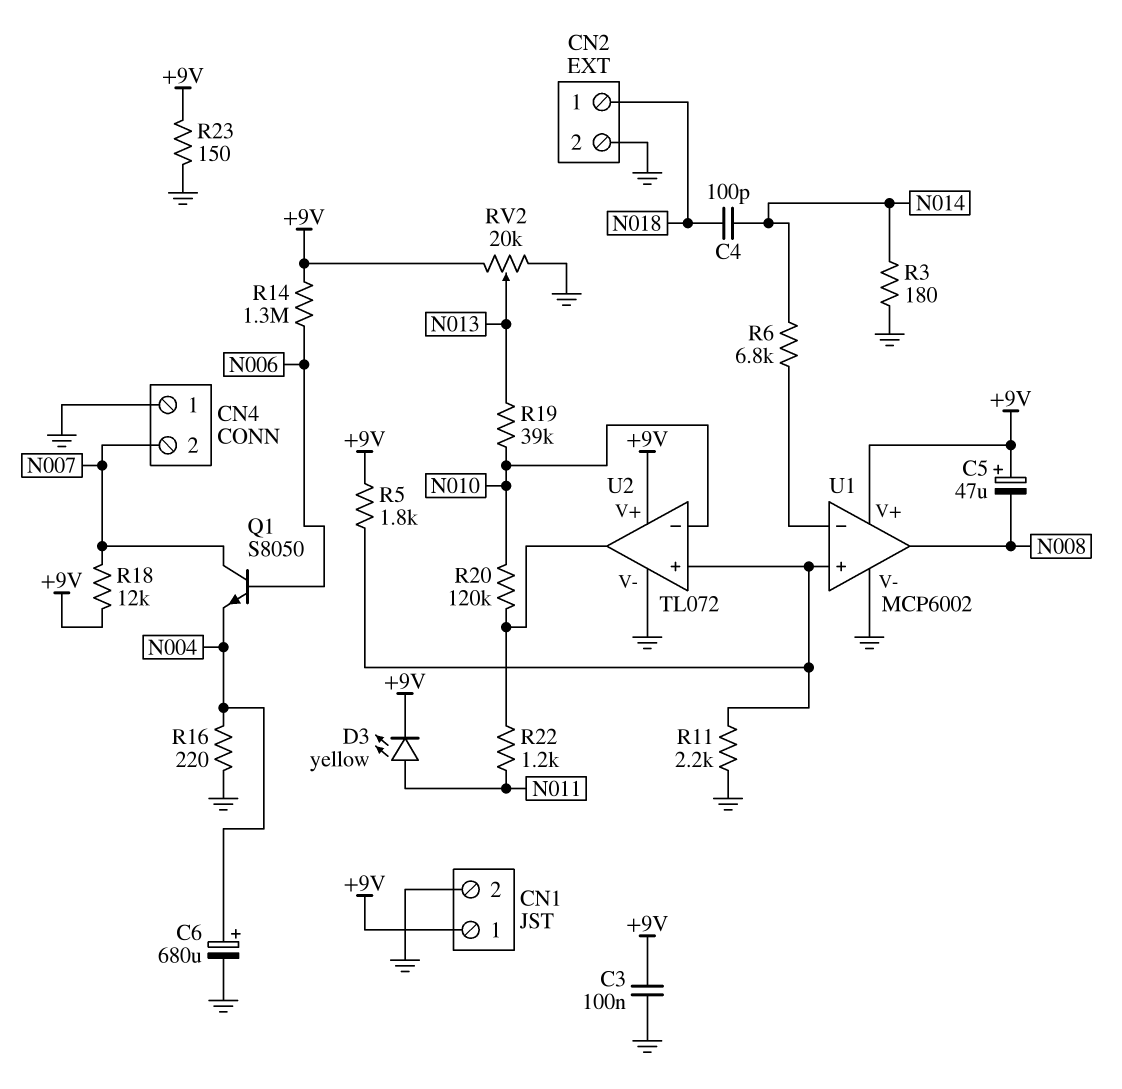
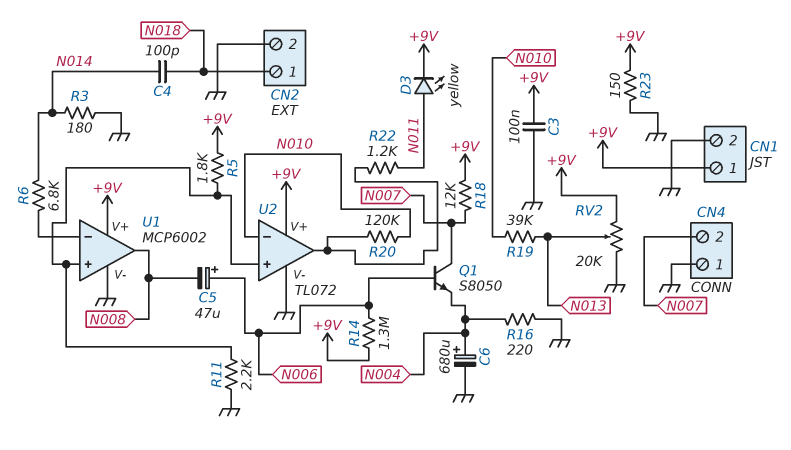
C5: 47uF (plus +9V, minus N008) -> 47uF (plus N006, minus N008)

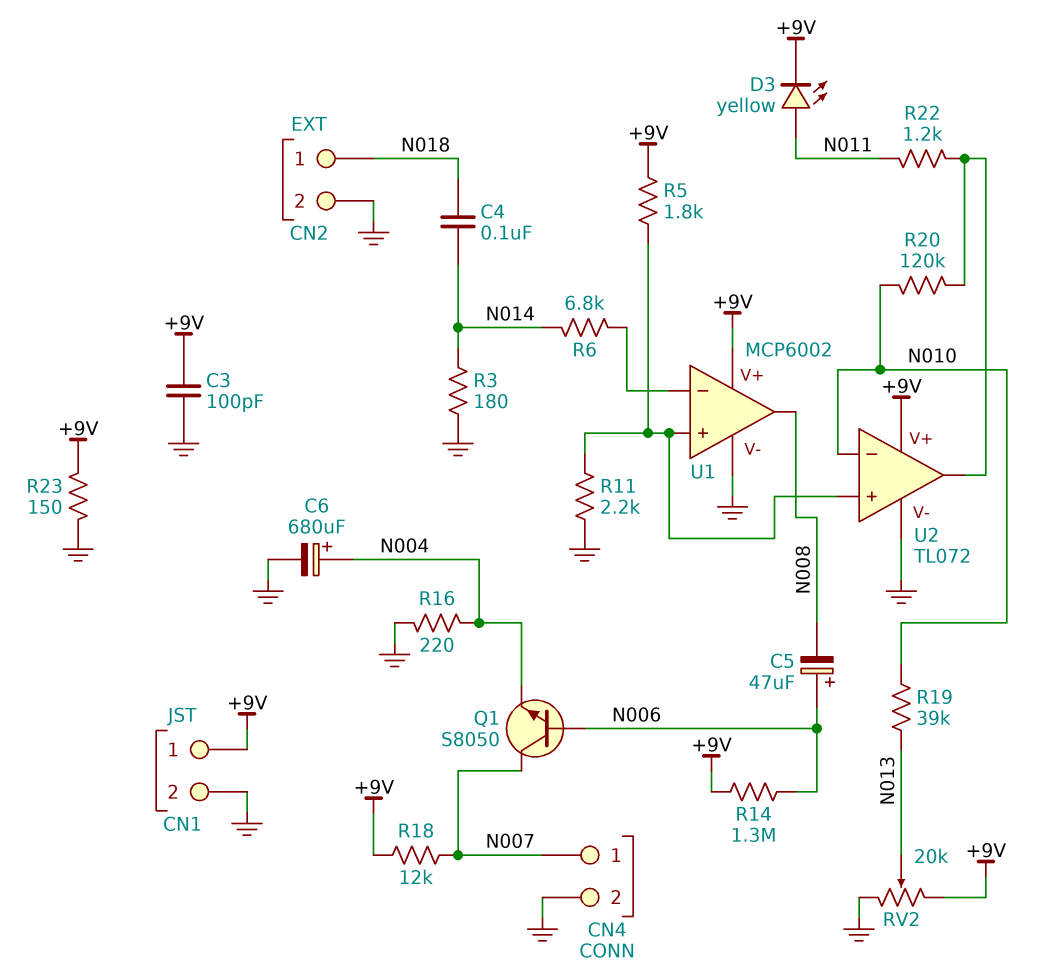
C3: 100nF (+9V, GND) -> 100pF (+9V, GND)
C4: 100pF (N014, N018) -> 100nF (N014, N018)
CN4 pin 1: GND -> N007
CN4 pin 2: N007 -> GND

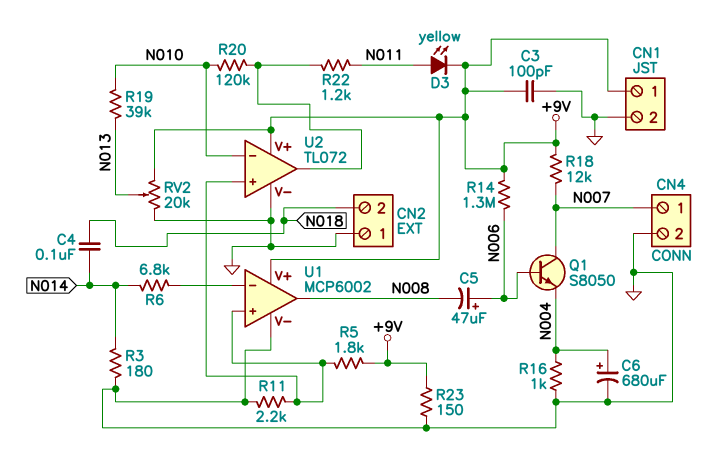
CN2 pin 1: N018 -> GND
CN2 pin 2: GND -> N018
R16: 220 (GND, N004) -> 1k (GND, N004)

